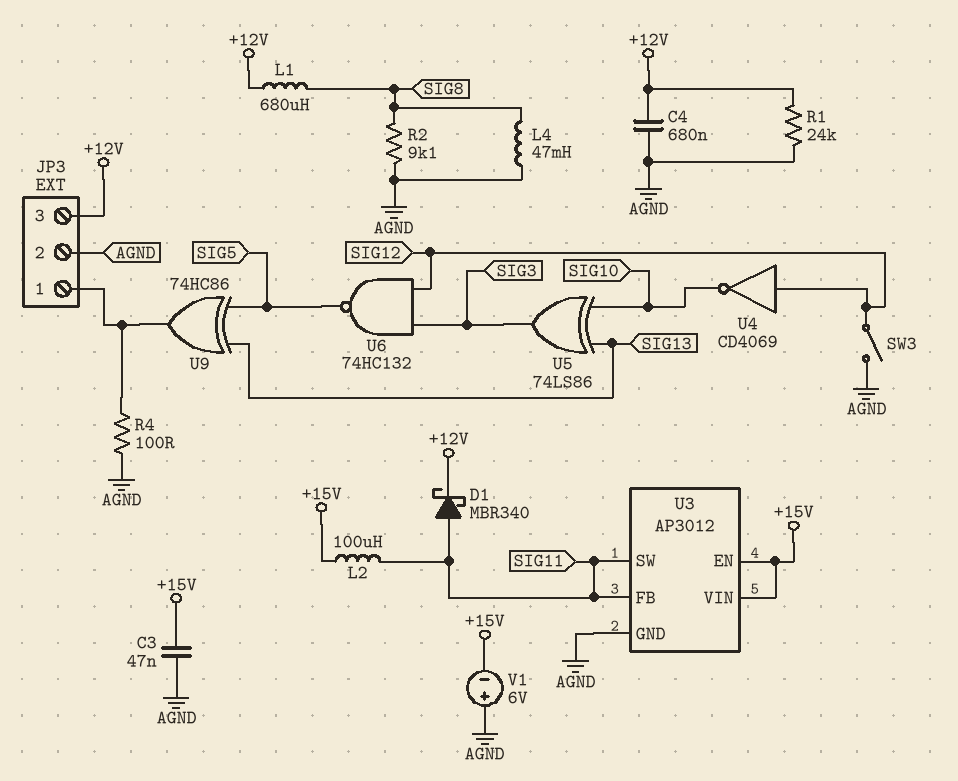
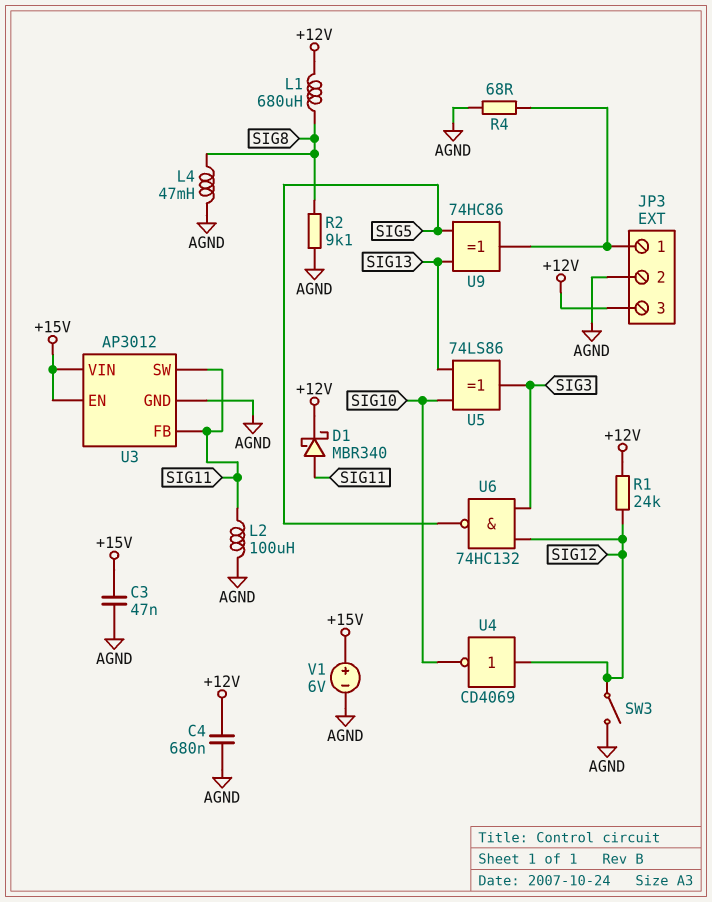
L2: 100uH (+15V, SIG11) -> 100uH (AGND, SIG11)
R1: 24k (+12V, AGND) -> 24k (+12V, SIG12)
R4: 100 (AGND, JP3/1) -> 68 (AGND, JP3/1)
V1: 6V (plus AGND, minus +15V) -> 6V (plus +15V, minus AGND)

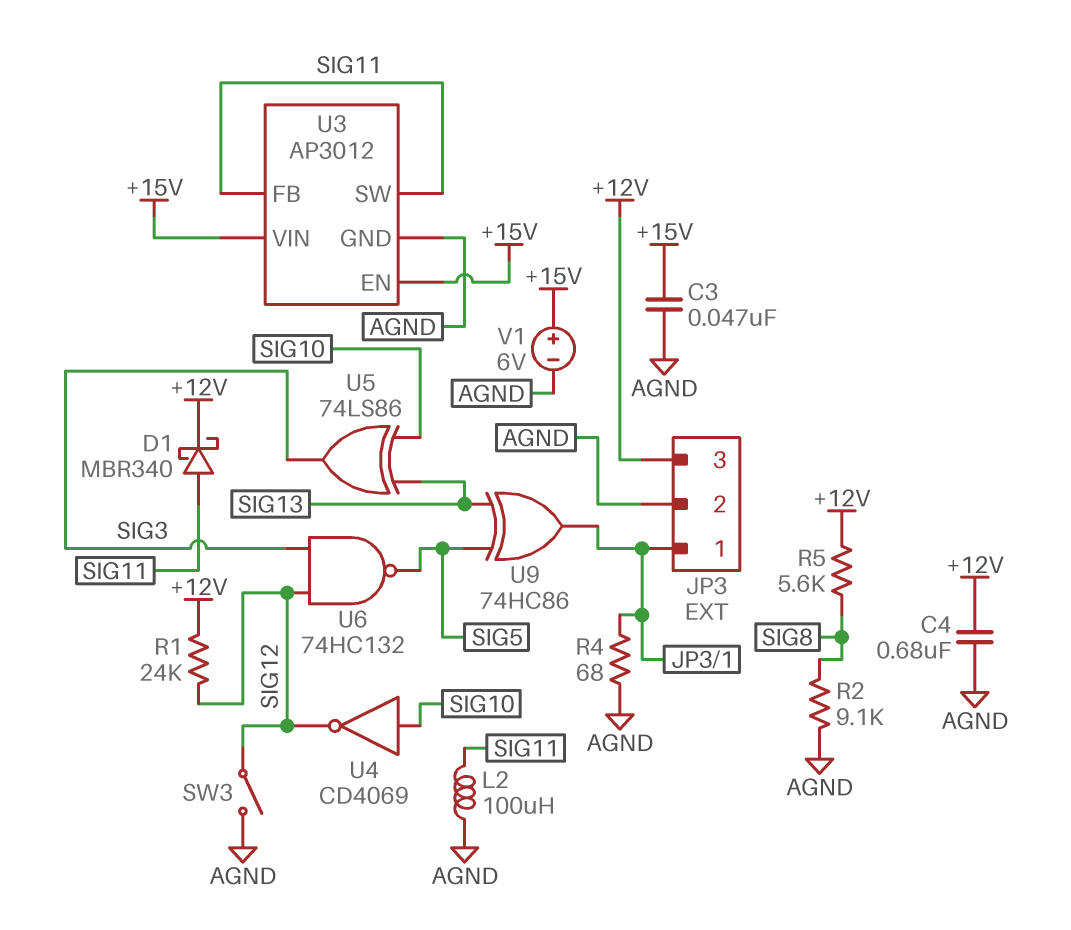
L1: 680uH (+12V, SIG8) -> none
L4: 47mH (AGND, SIG8) -> none
R5: none -> 5.6k (+12V, SIG8)
U4: NOT CD4069 (in SIG12, out SIG10) -> NOT CD4069 (in SIG10, out SIG12)

